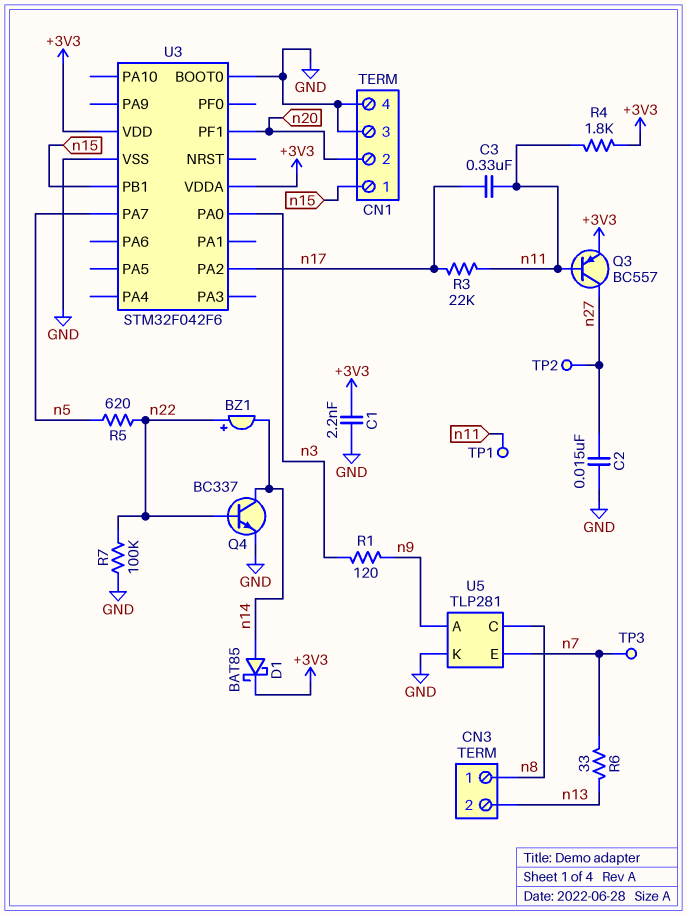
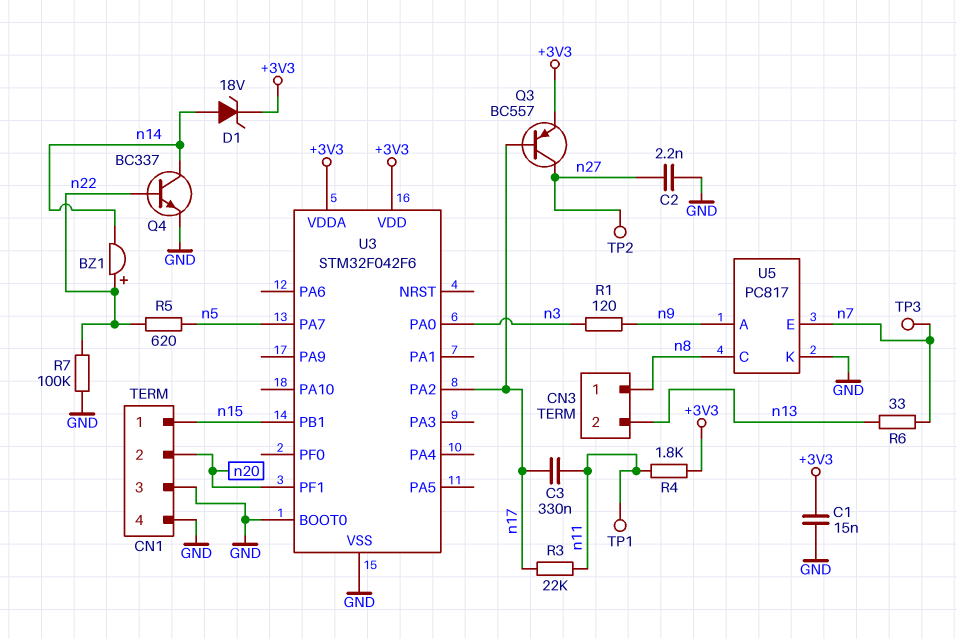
C1: 2.2nF (+3V3, GND) -> 15nF (+3V3, GND)
C2: 15nF (GND, n27) -> 2.2nF (GND, n27)
D1: schottky BAT85 (A n14, K +3V3) -> zener 18V (A n14, K +3V3)
Q3: PNP BC557 (B n11, C n27, E +3V3) -> PNP BC557 (B n17, C n27, E +3V3)
U5: TLP281 -> PC817

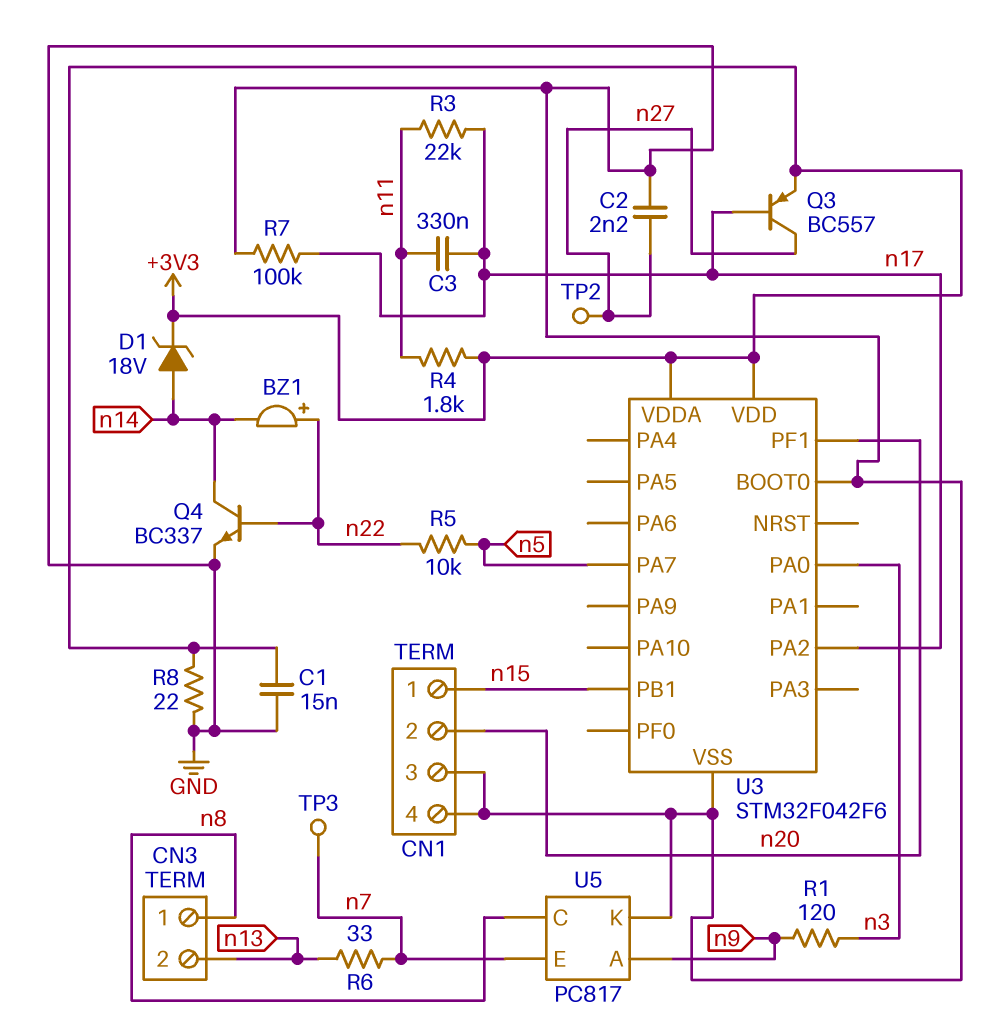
R5: 620 (n5, n22) -> 10k (n5, n22)
R7: 100k (GND, n22) -> 100k (GND, n17)
R8: none -> 22 (+3V3, GND)
TP1: test point (n11) -> none

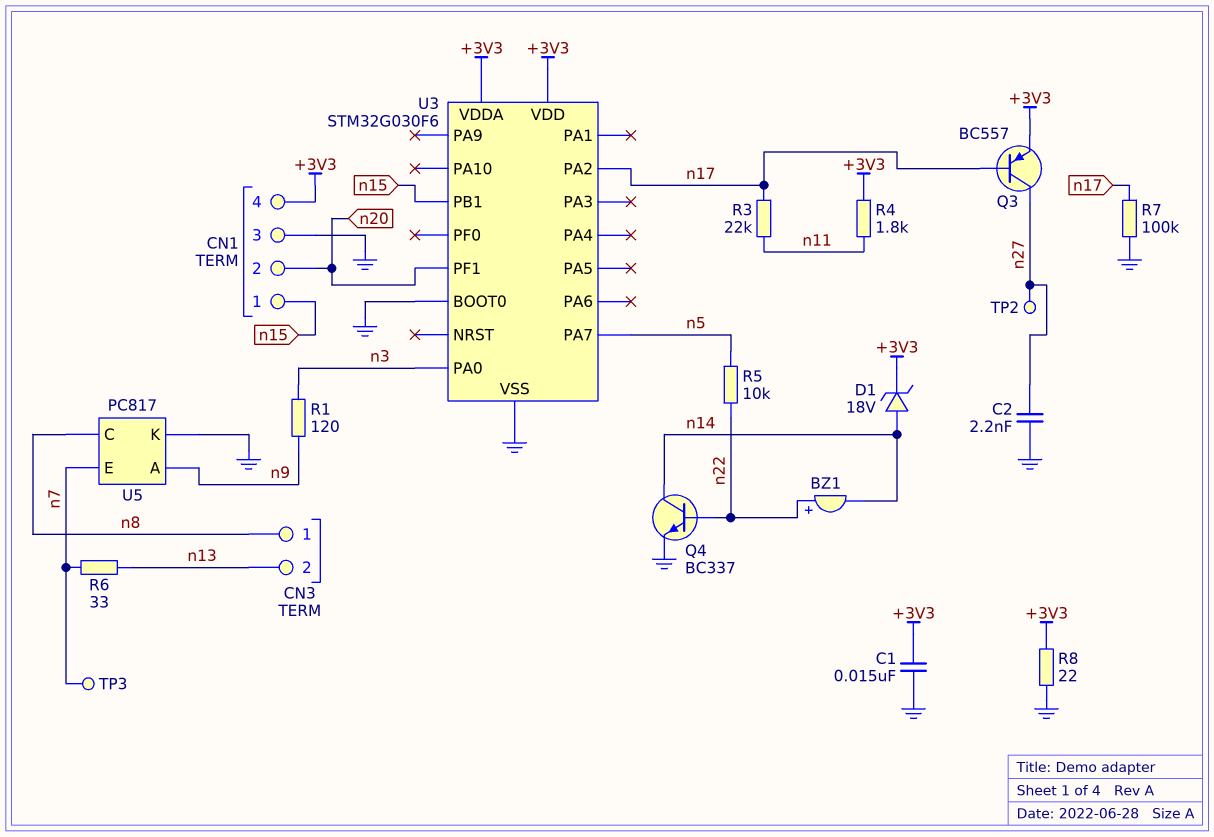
C3: 330nF (n11, n17) -> none
CN1 pin 4: GND -> +3V3
U3: STM32F042F6 -> STM32G030F6

